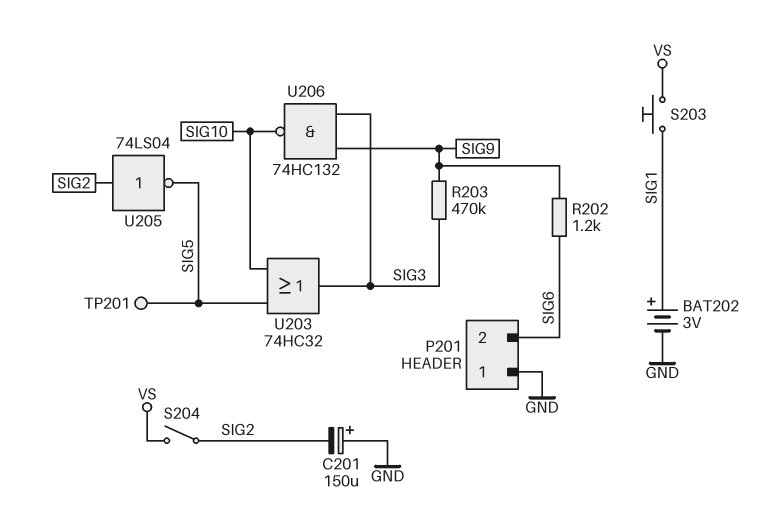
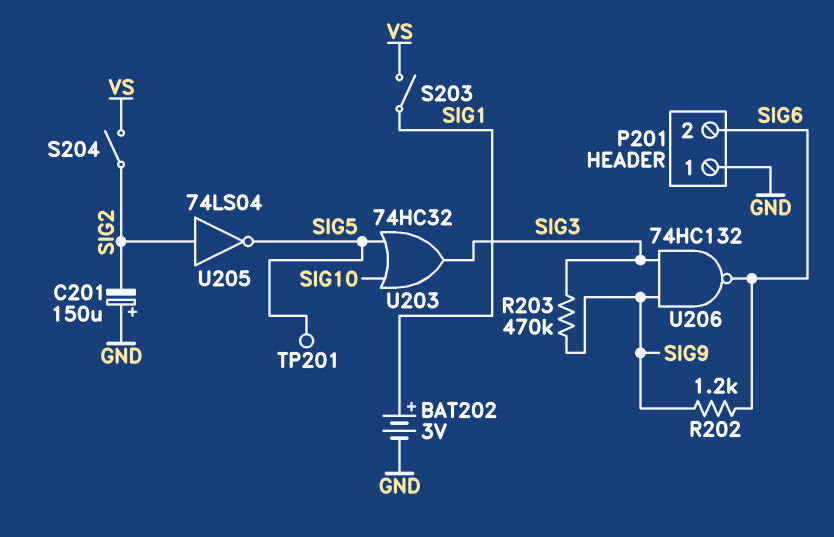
S203: button (SIG1, VS) -> switch (SIG1, VS)
U206: NAND 74HC132 (in SIG3, in SIG9, out SIG10) -> NAND 74HC132 (in SIG3, in SIG9, out SIG6)

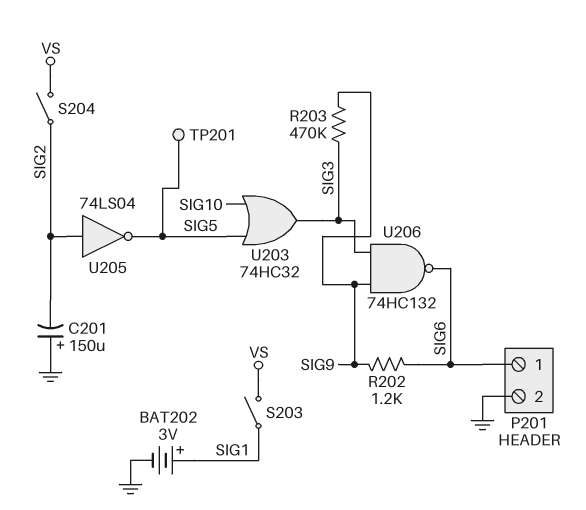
P201 pin 1: GND -> SIG6
P201 pin 2: SIG6 -> GND

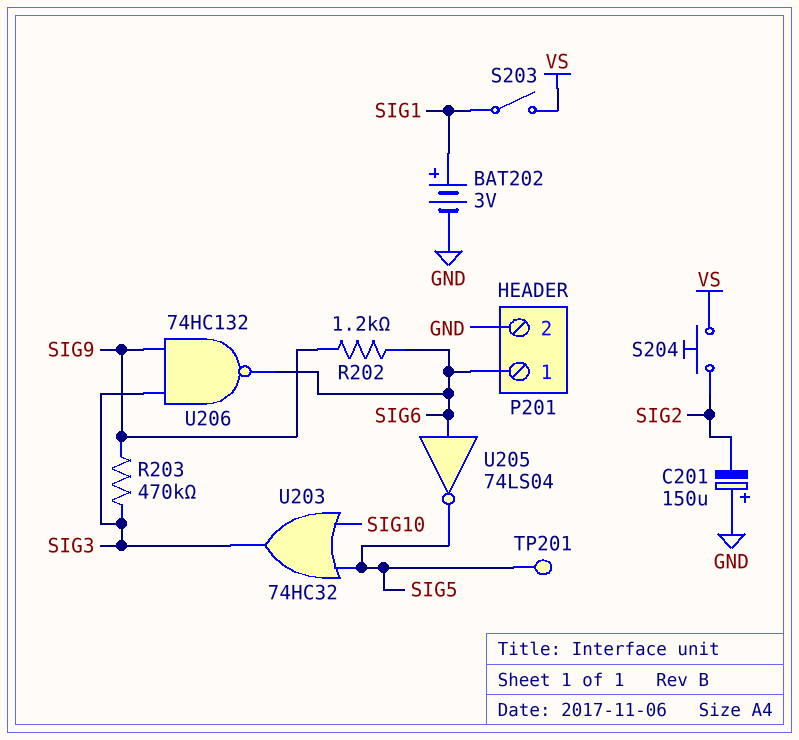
S204: switch (SIG2, VS) -> button (SIG2, VS)
U205: NOT 74LS04 (in SIG2, out SIG5) -> NOT 74LS04 (in SIG6, out SIG5)

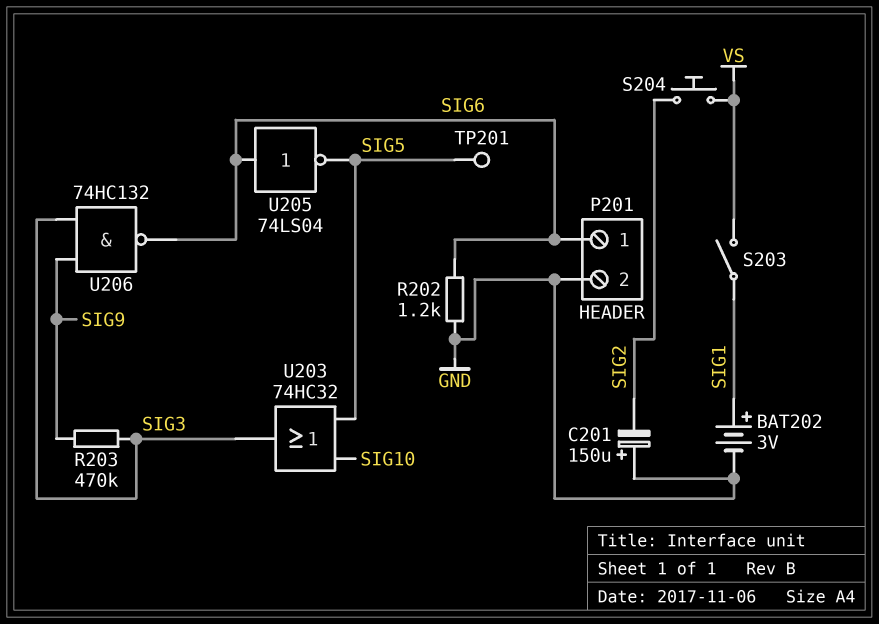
R202: 1.2k (SIG6, SIG9) -> 1.2k (GND, SIG6)

